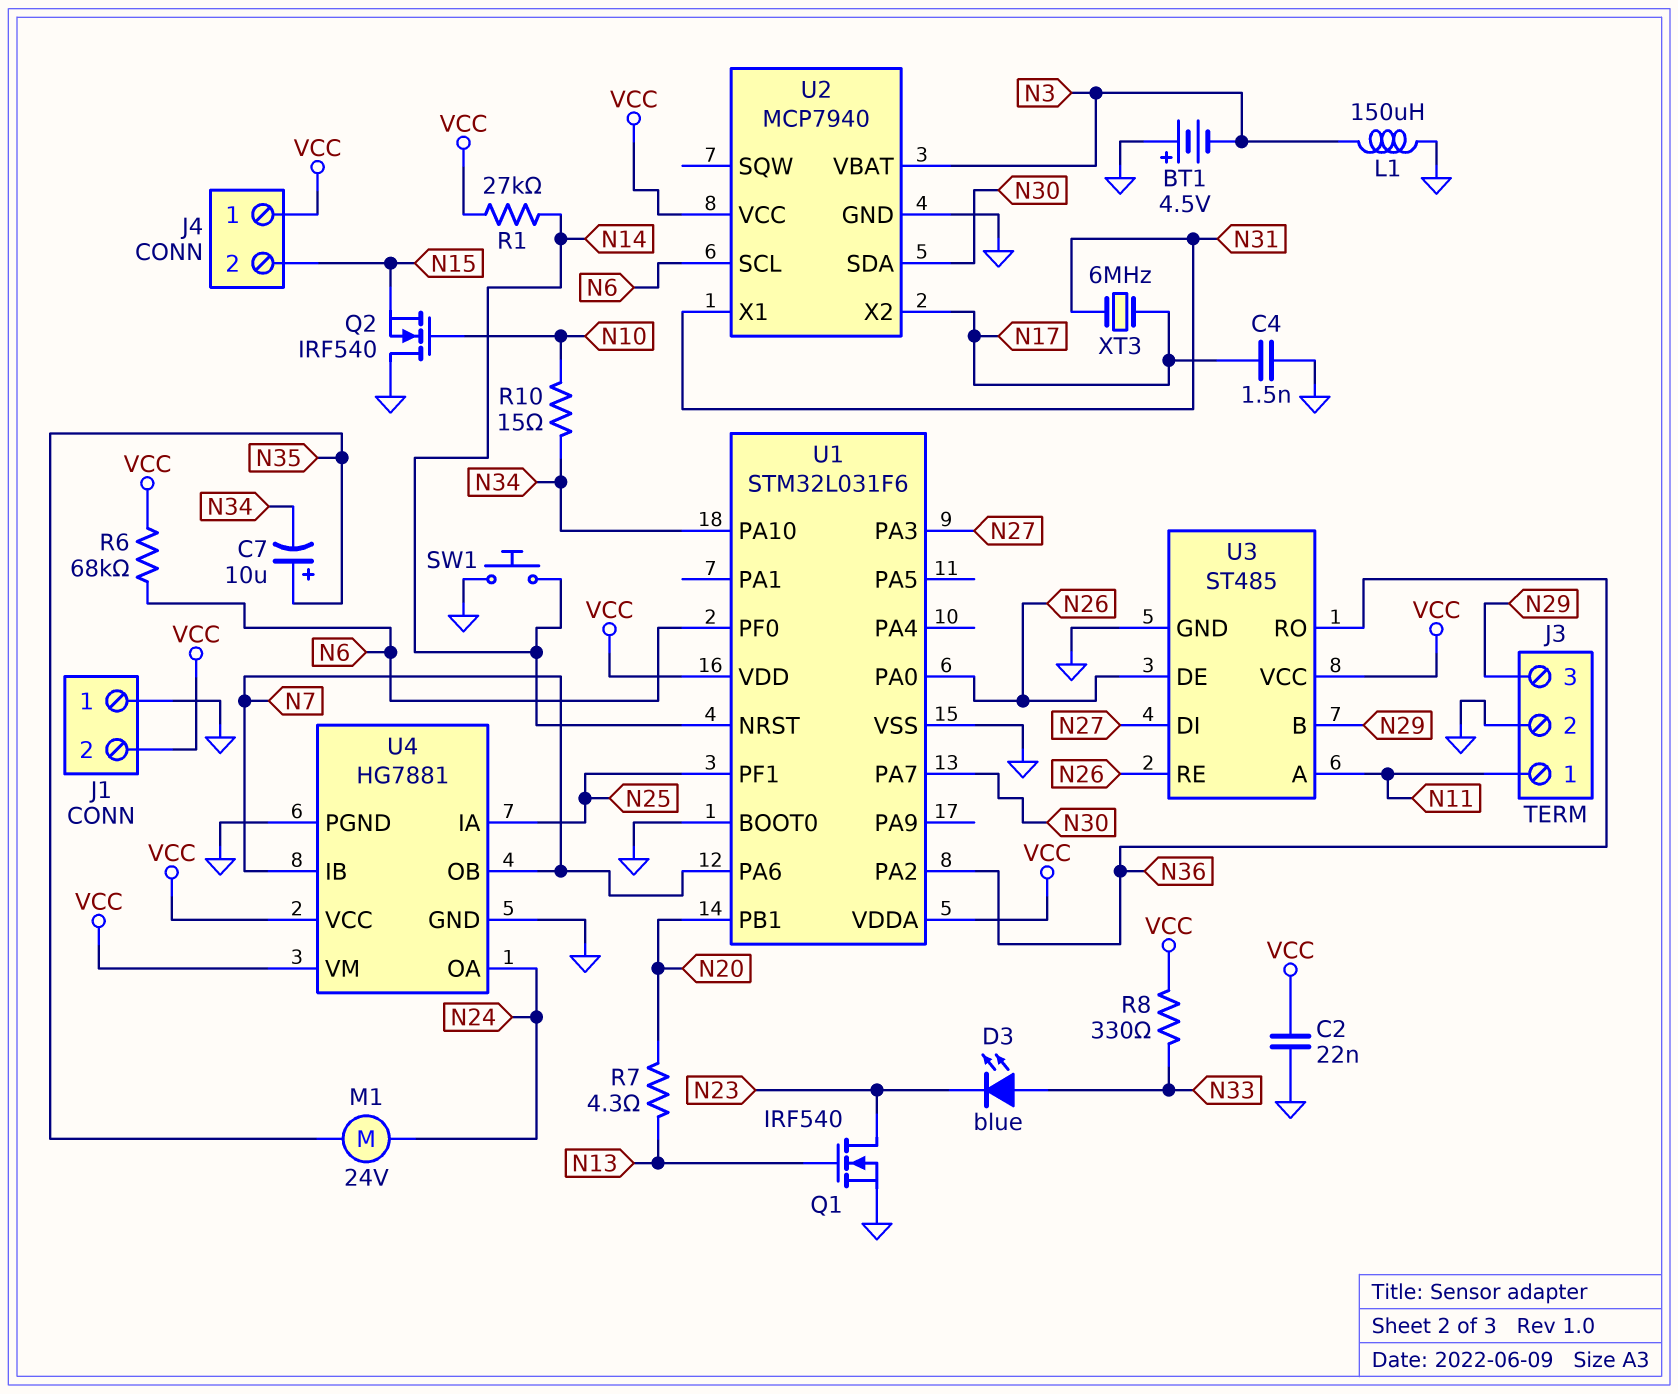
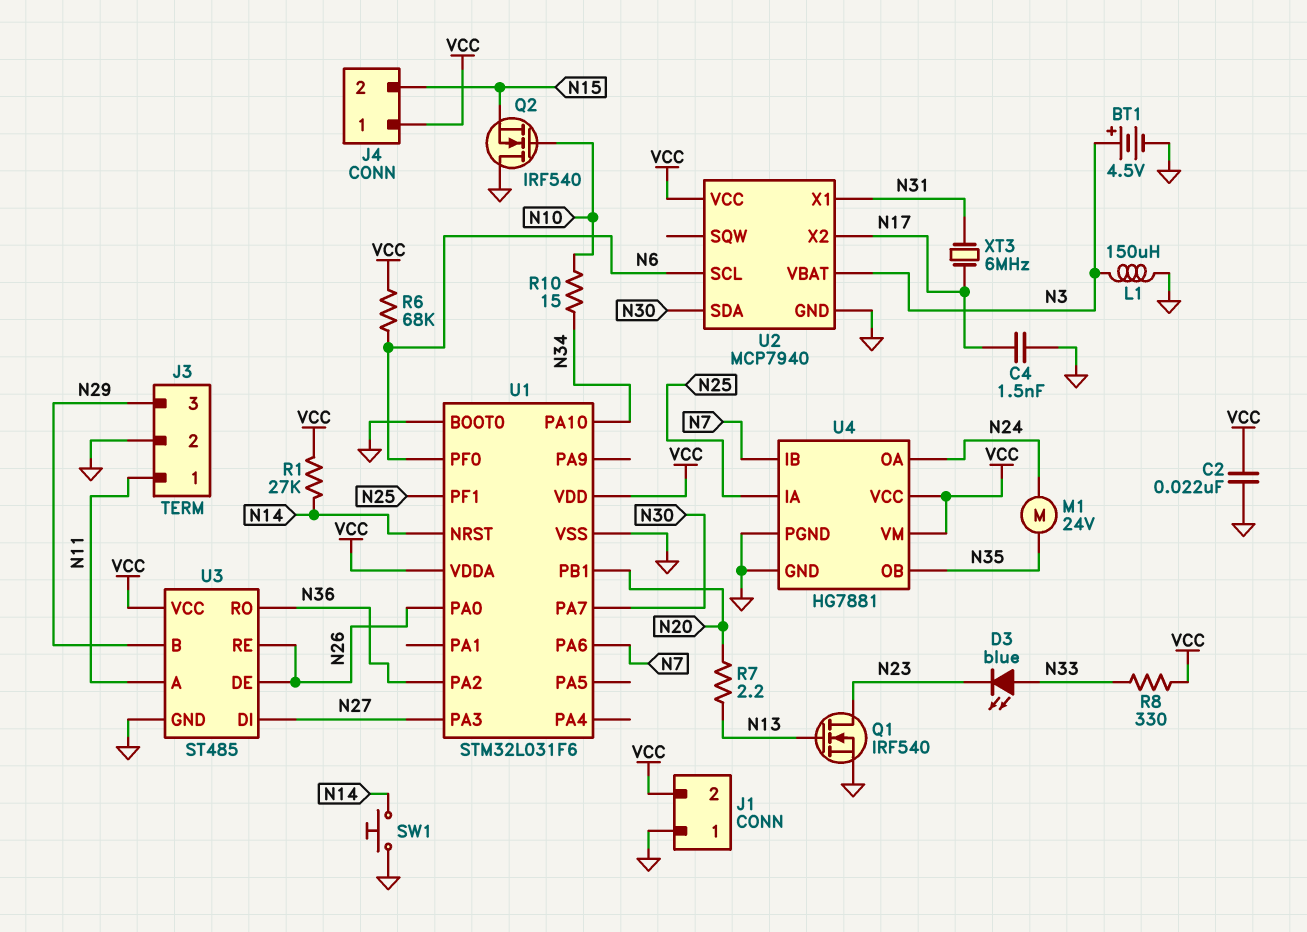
BT1: 4.5V (plus GND, minus N3) -> 4.5V (plus N3, minus GND)
C7: 10uF (plus N35, minus N34) -> none
R7: 4.3 (N13, N20) -> 2.2 (N13, N20)
U4 pin OB: N7 -> N35

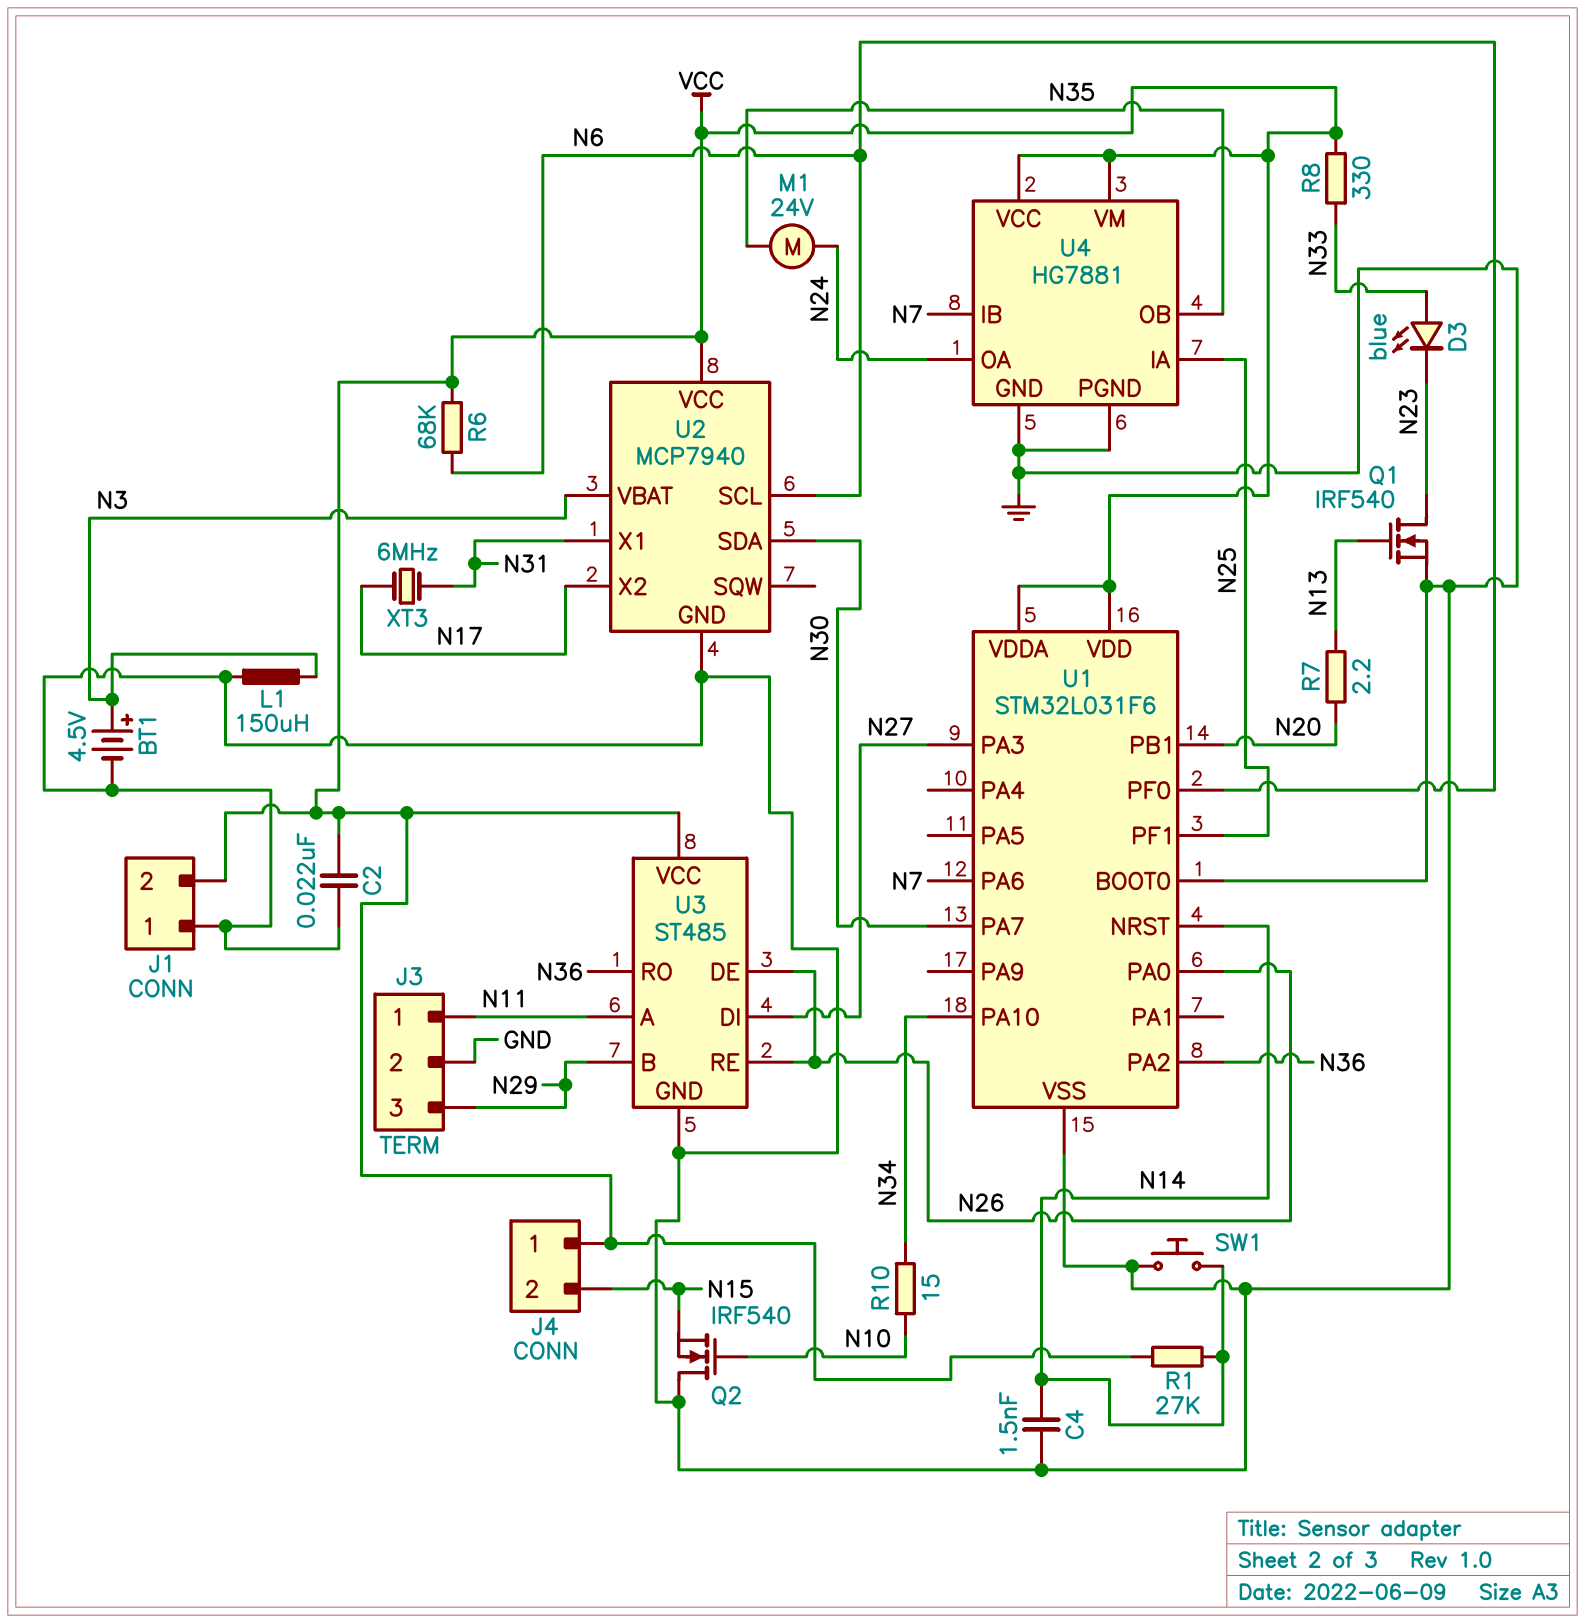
C4: 1.5nF (GND, N17) -> 1.5nF (GND, N14)

